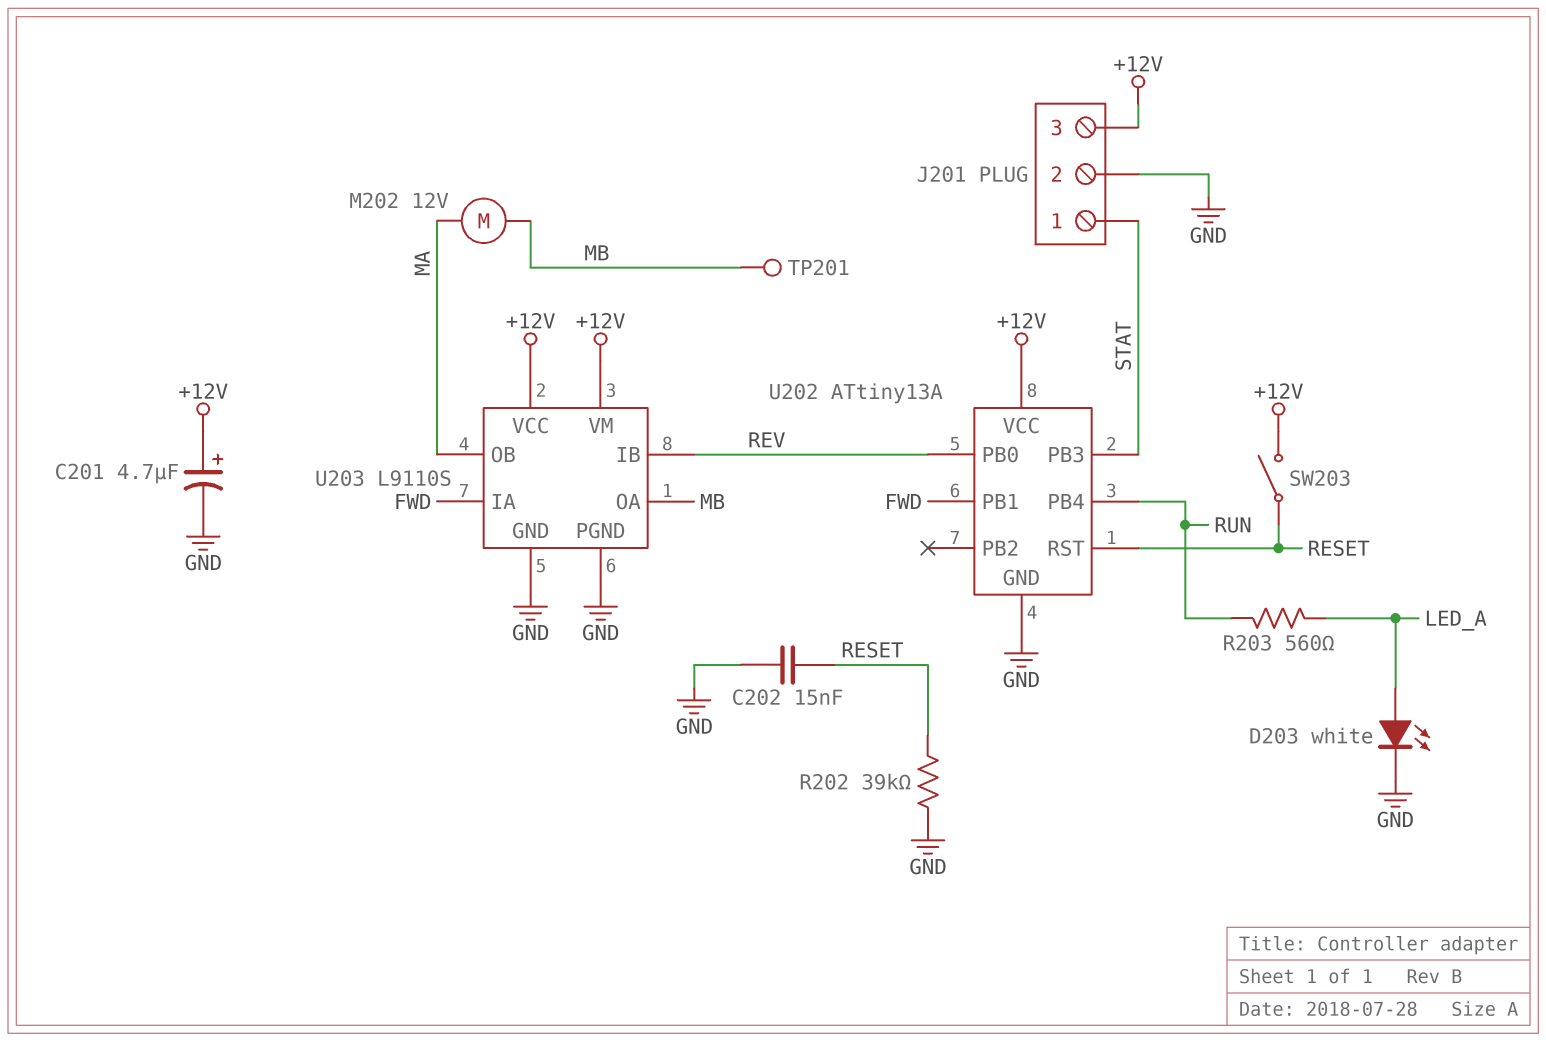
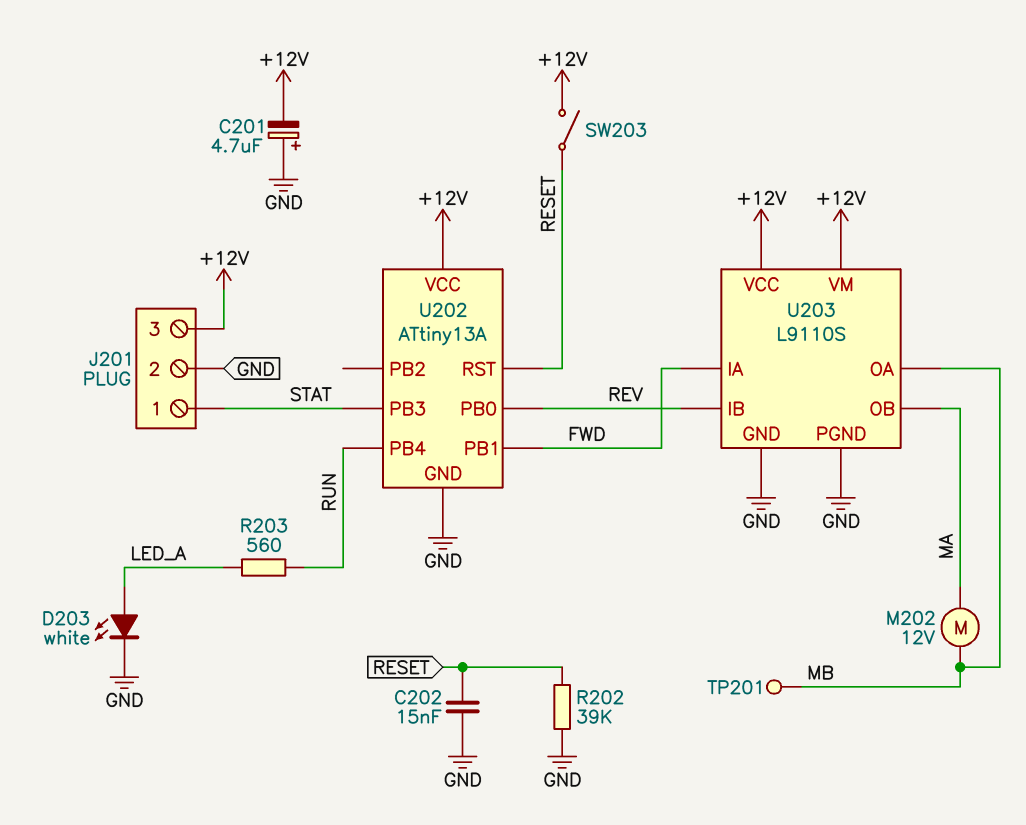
C201: 4.7uF (plus +12V, minus GND) -> 4.7uF (plus GND, minus +12V)

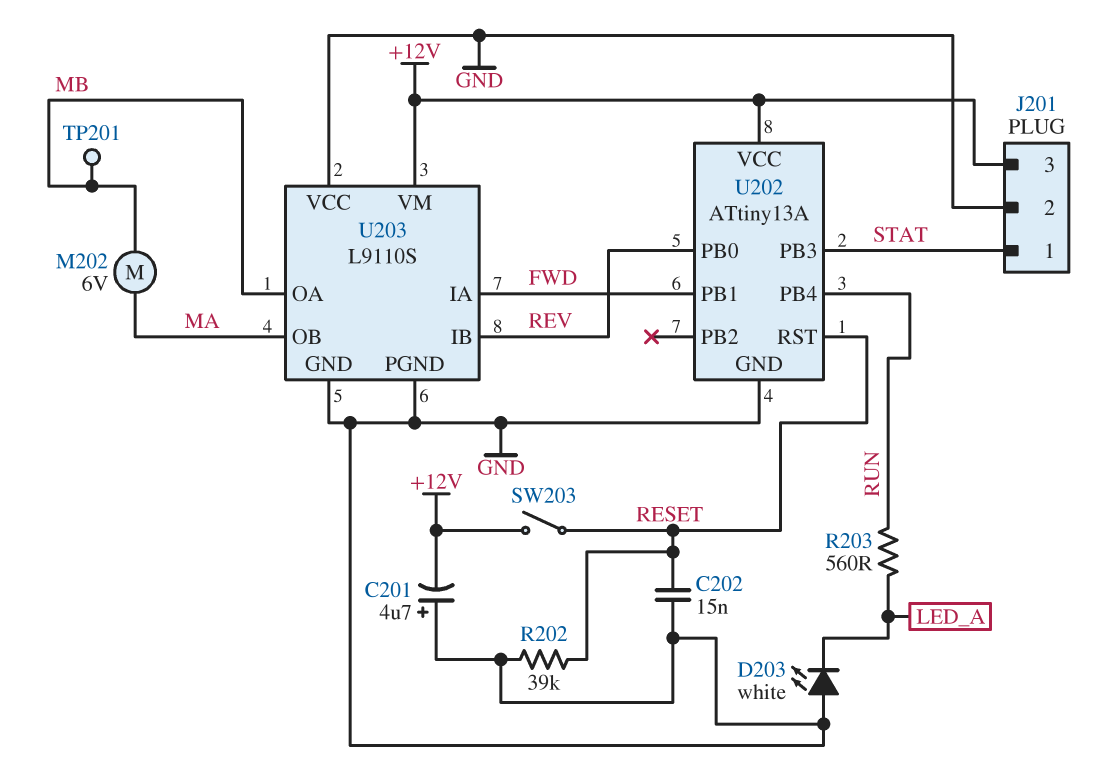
D203: LED white (A LED_A, K GND) -> LED white (A GND, K LED_A)
M202: motor 12V (MA, MB) -> motor 6V (MA, MB)
U203 pin VCC: +12V -> GND

